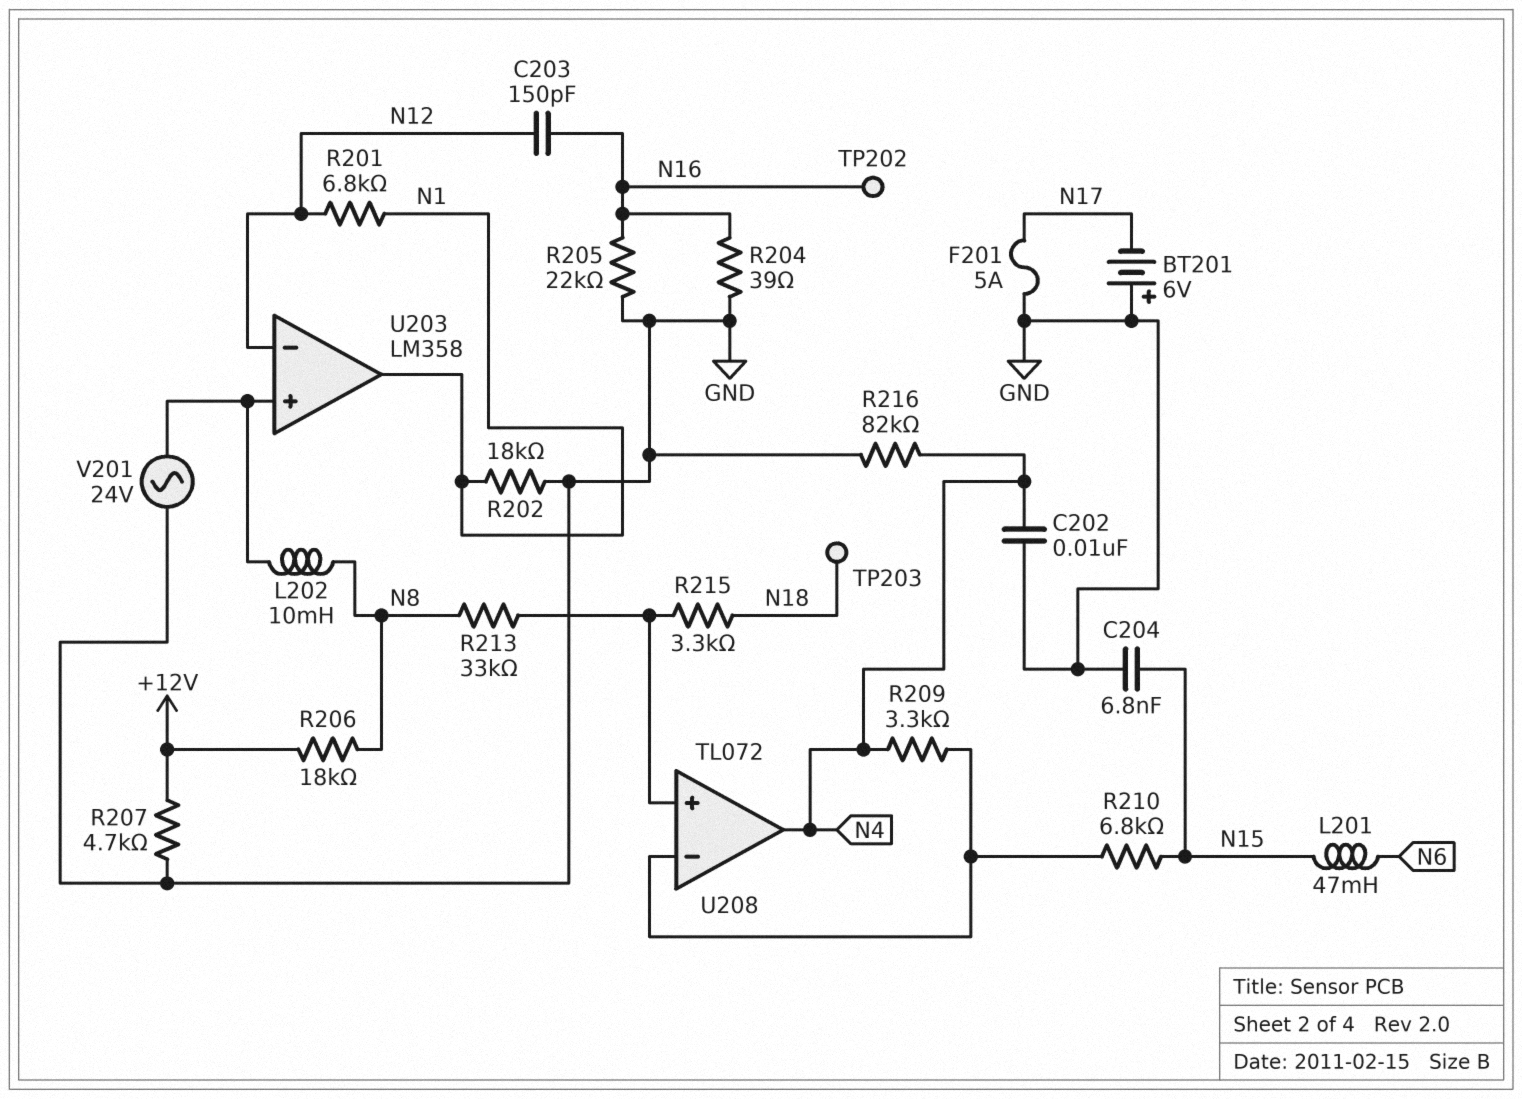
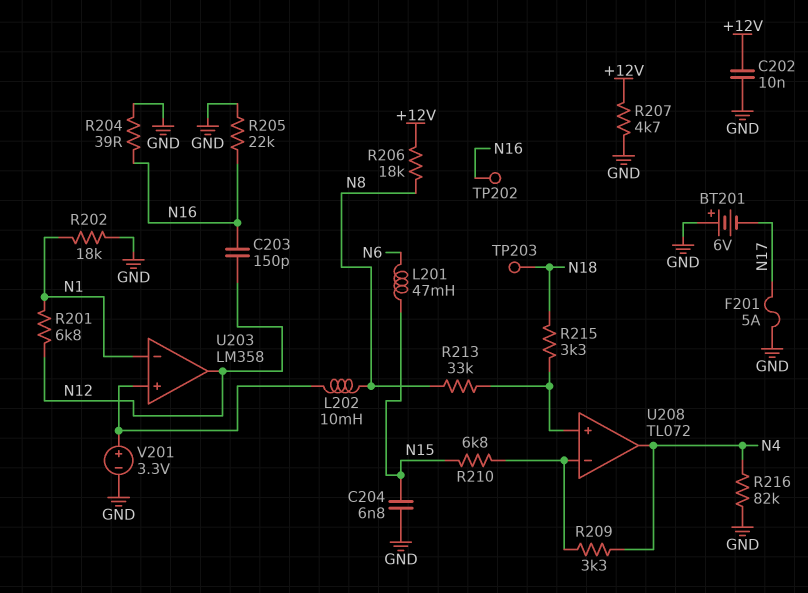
C202: 10nF (GND, N4) -> 10nF (+12V, GND)
U203 pin in-: N12 -> N1
U203 pin out: N1 -> N12
V201: AC 24V (GND, U203/in+) -> 3.3V (plus U203/in+, minus GND)

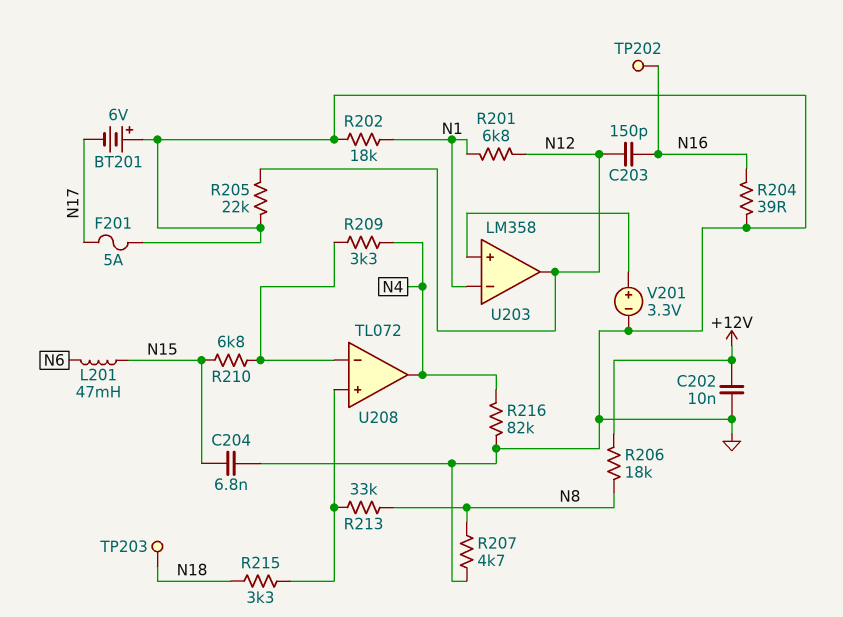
L202: 10mH (N8, U203/in+) -> none
R205: 22k (GND, N16) -> 22k (GND, N12)
R207: 4.7k (+12V, GND) -> 4.7k (GND, N8)

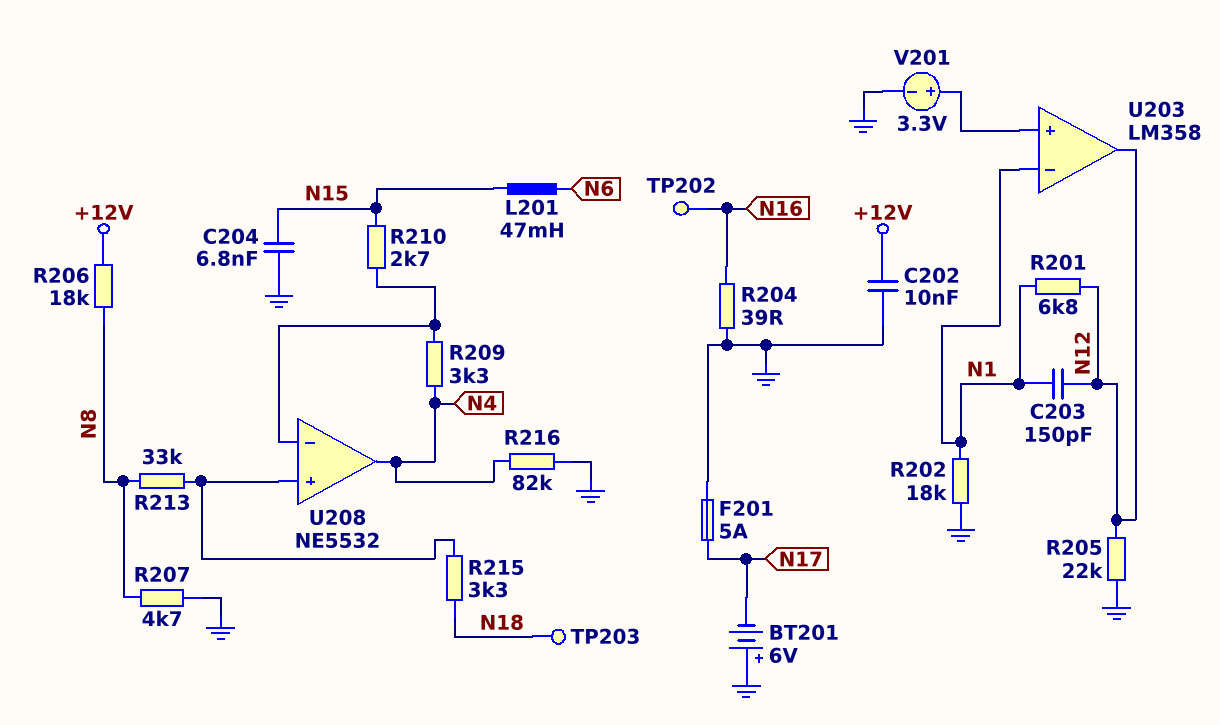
C203: 150pF (N12, N16) -> 150pF (N1, N12)
R210: 6.8k (N15, U208/in-) -> 2.7k (N15, U208/in-)
U208: TL072 -> NE5532

